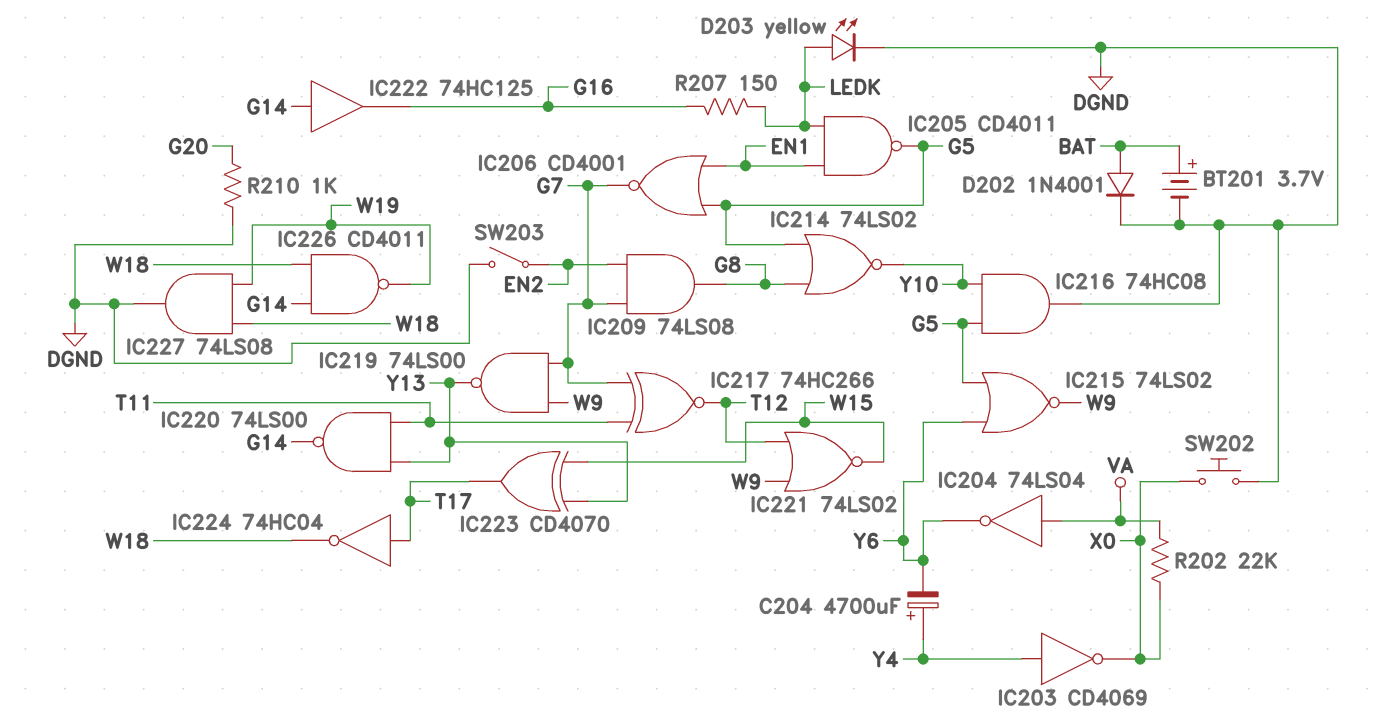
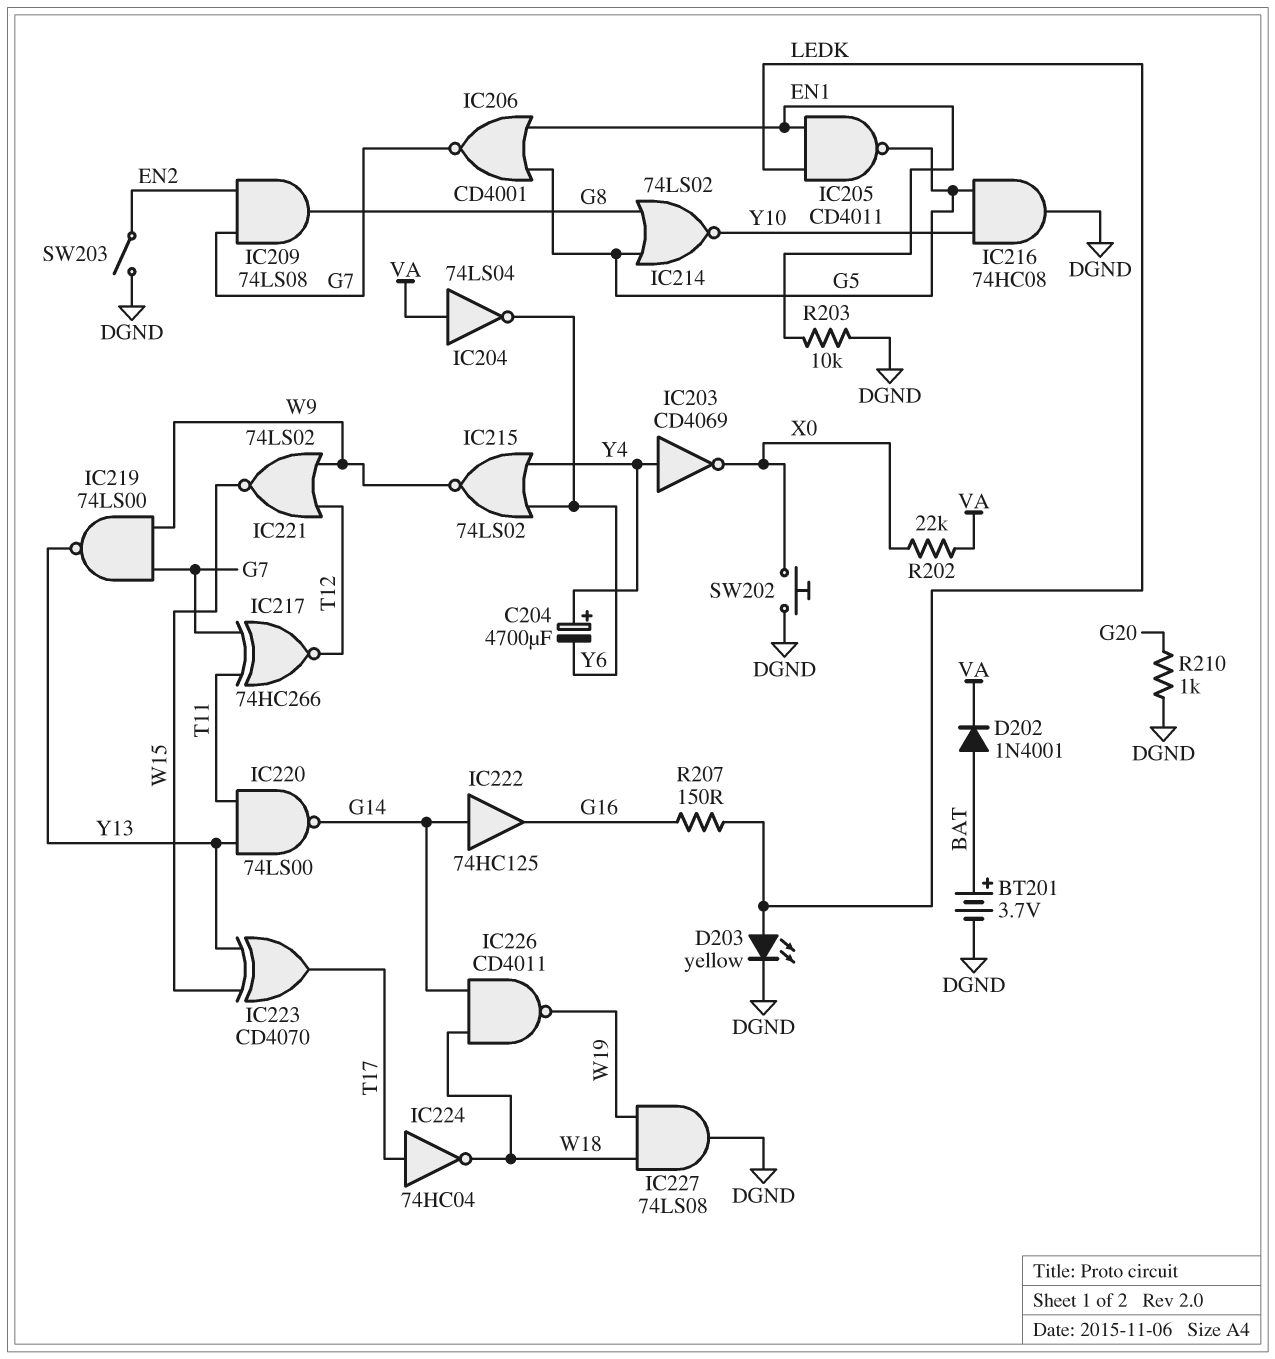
D202: diode 1N4001 (A BAT, K DGND) -> diode 1N4001 (A BAT, K VA)
IC215: NOR 74LS02 (in G5, in Y6, out W9) -> NOR 74LS02 (in Y4, in Y6, out W9)
R203: none -> 10k (DGND, EN1)

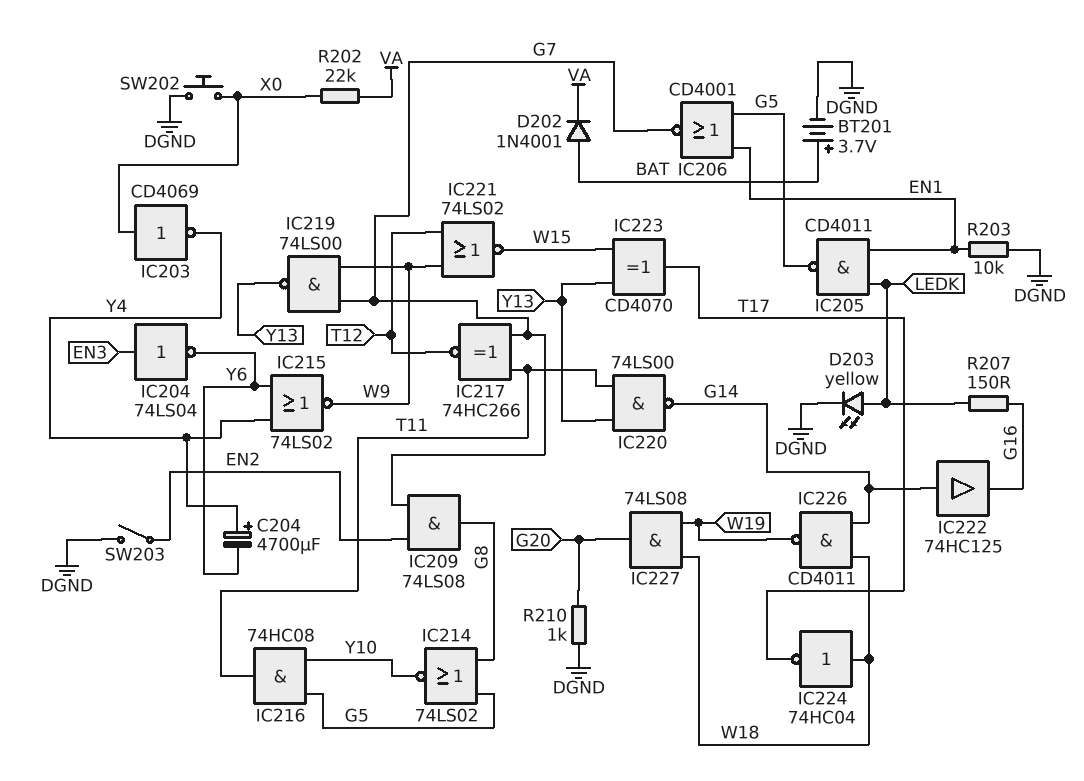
IC203: NOT CD4069 (in Y4, out X0) -> NOT CD4069 (in X0, out Y4)
IC204: NOT 74LS04 (in VA, out Y6) -> NOT 74LS04 (in EN3, out Y6)
IC216: AND 74HC08 (in G5, in Y10, out DGND) -> AND 74HC08 (in G5, in Y10, out T11)
IC224: NOT 74HC04 (in T17, out W18) -> NOT 74HC04 (in W18, out T17)
IC227: AND 74LS08 (in W18, in W19, out DGND) -> AND 74LS08 (in W18, in W19, out G20)

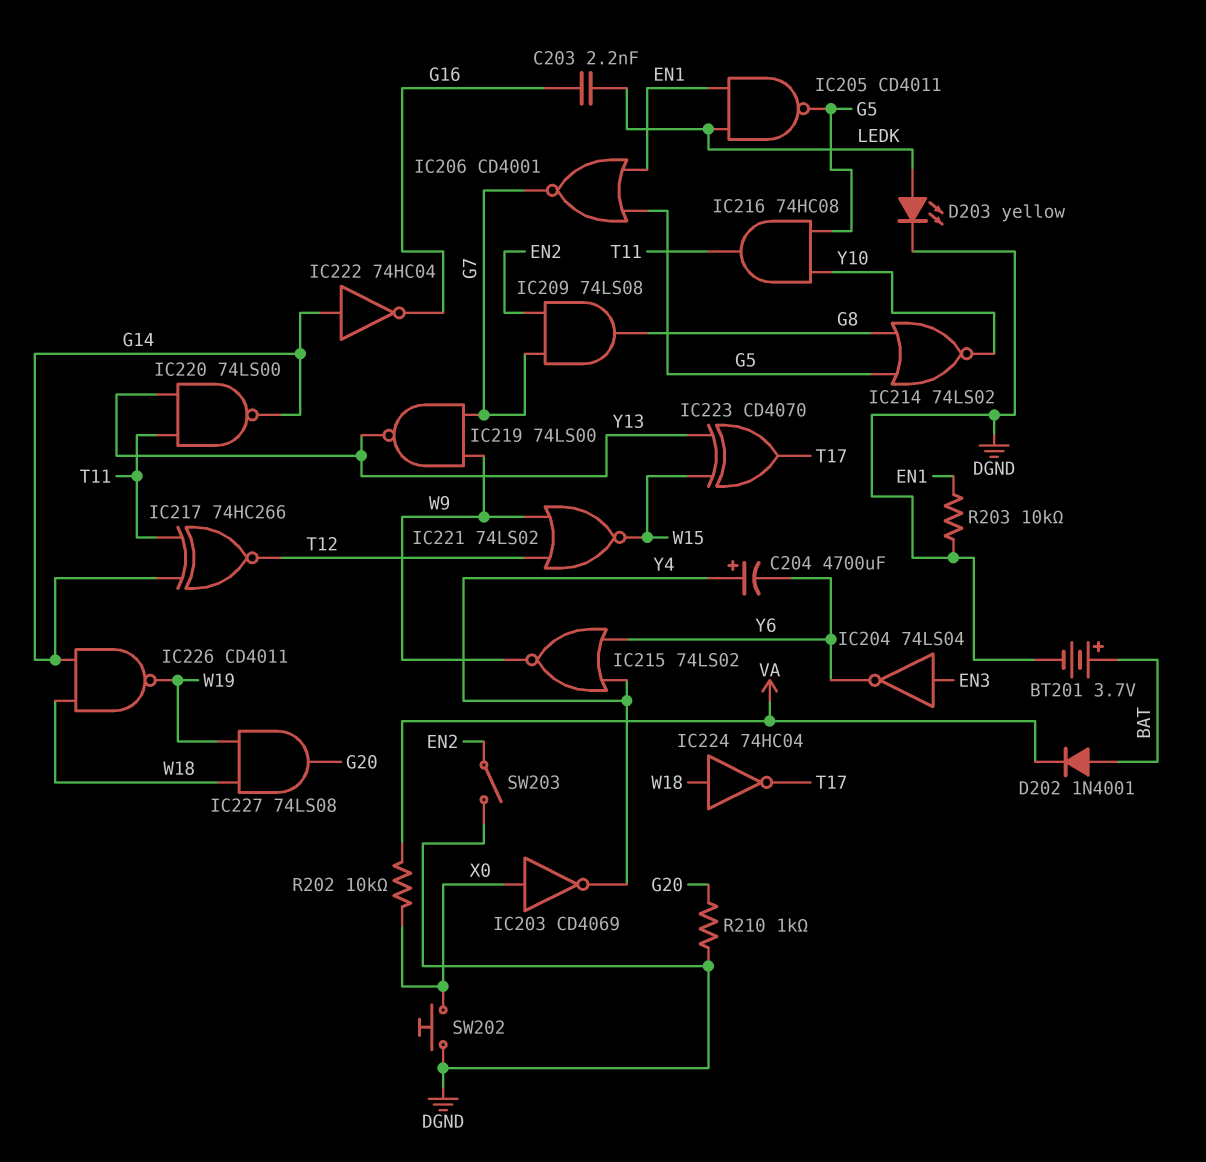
C203: none -> 2.2nF (G16, LEDK)
IC217: XNOR 74HC266 (in G7, in T11, out T12) -> XNOR 74HC266 (in G14, in T11, out T12)
IC222: buffer 74HC125 (in G14, out G16) -> NOT 74HC04 (in G14, out G16)
R202: 22k (VA, X0) -> 10k (VA, X0)
R207: 150 (G16, LEDK) -> none

